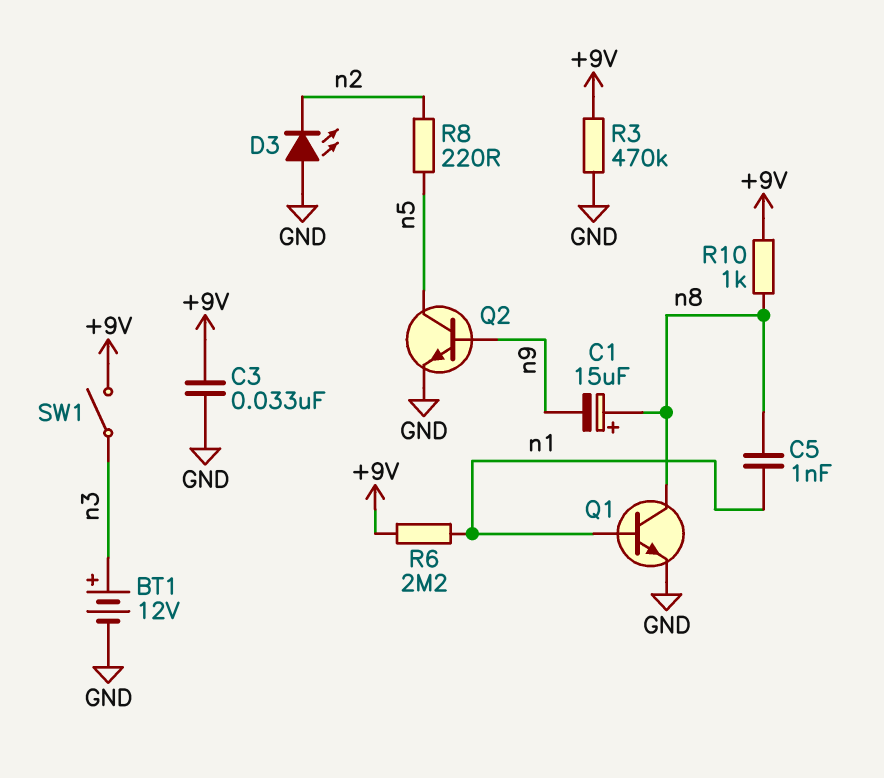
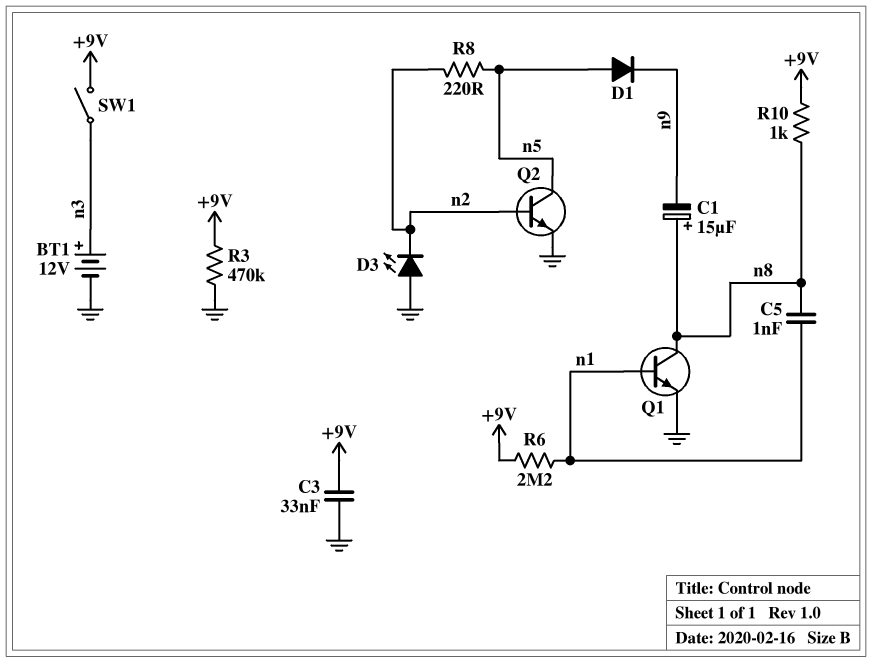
D1: none -> diode (A n5, K n9)
Q2: NPN (B n9, C n5, E GND) -> NPN (B n2, C n5, E GND)

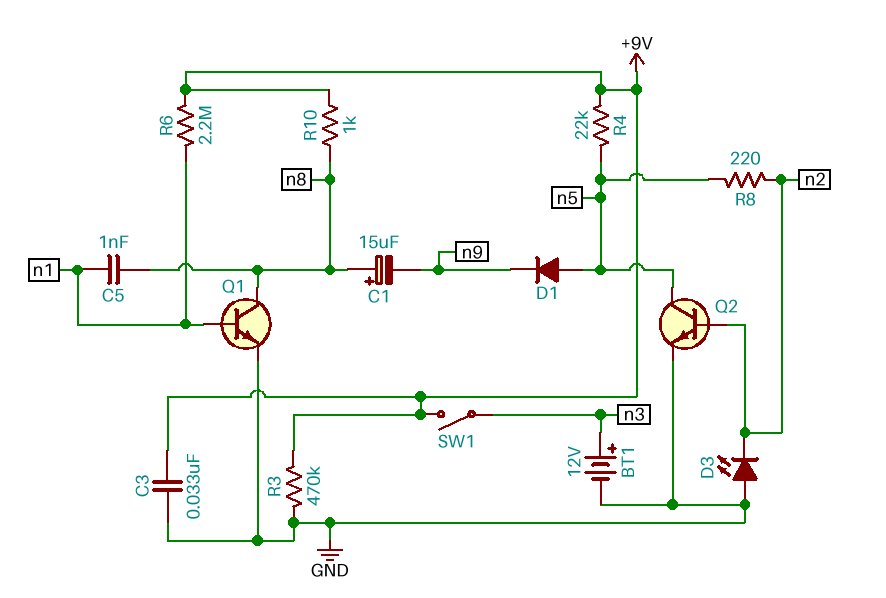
R4: none -> 22k (+9V, n5)

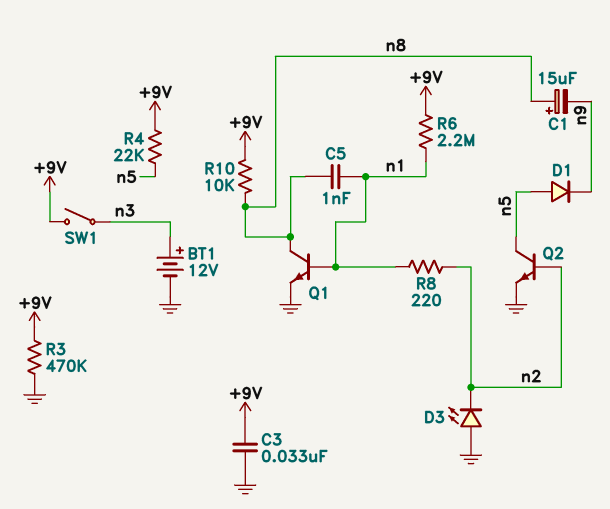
R8: 220 (n2, n5) -> 220 (n1, n2)
R10: 1k (+9V, n8) -> 10k (+9V, n8)

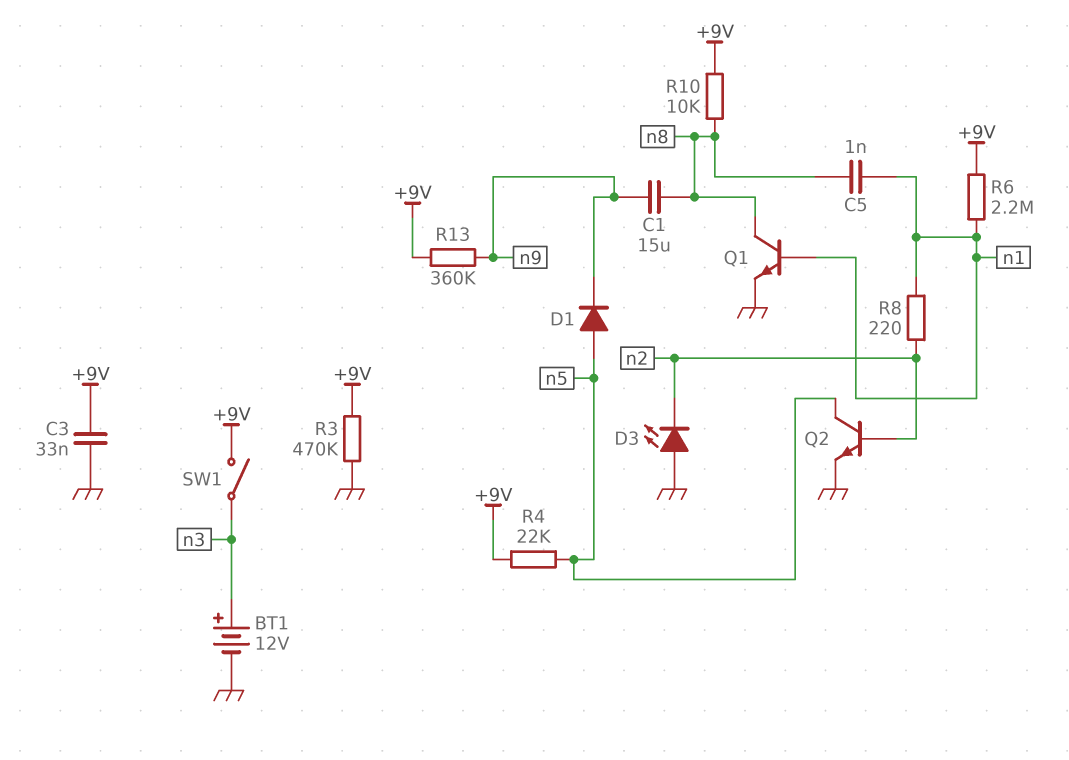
C1: 15uF (plus n8, minus n9) -> 15uF (n8, n9)
R13: none -> 360k (+9V, n9)

